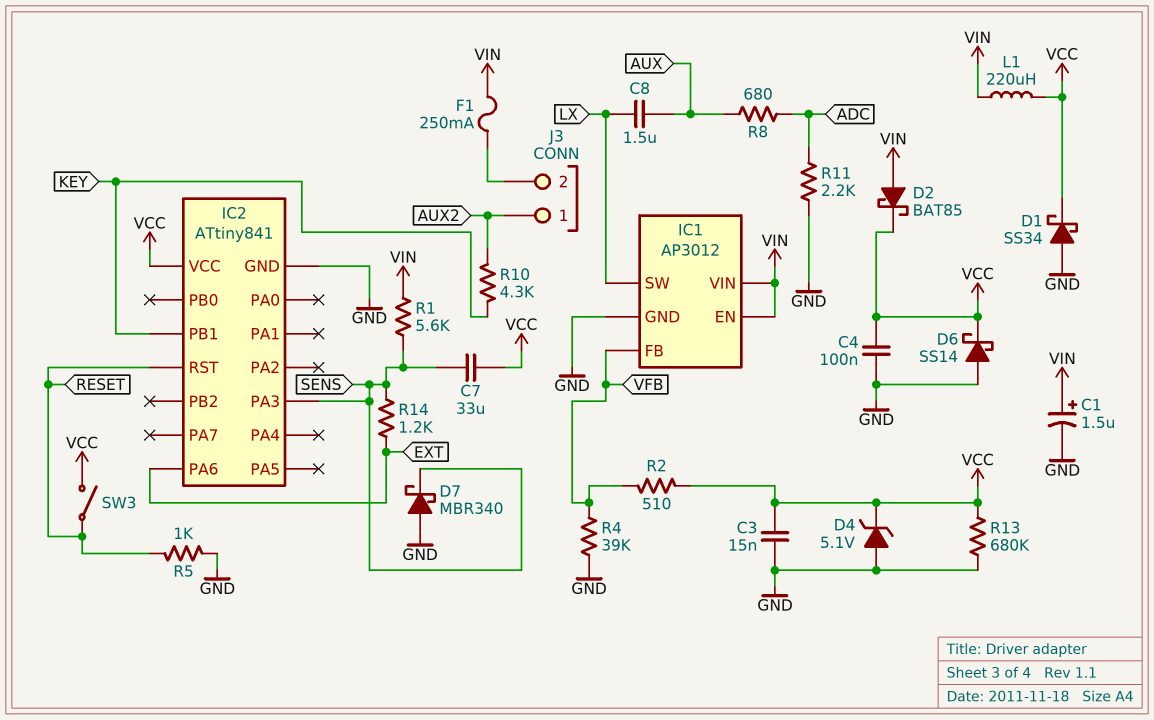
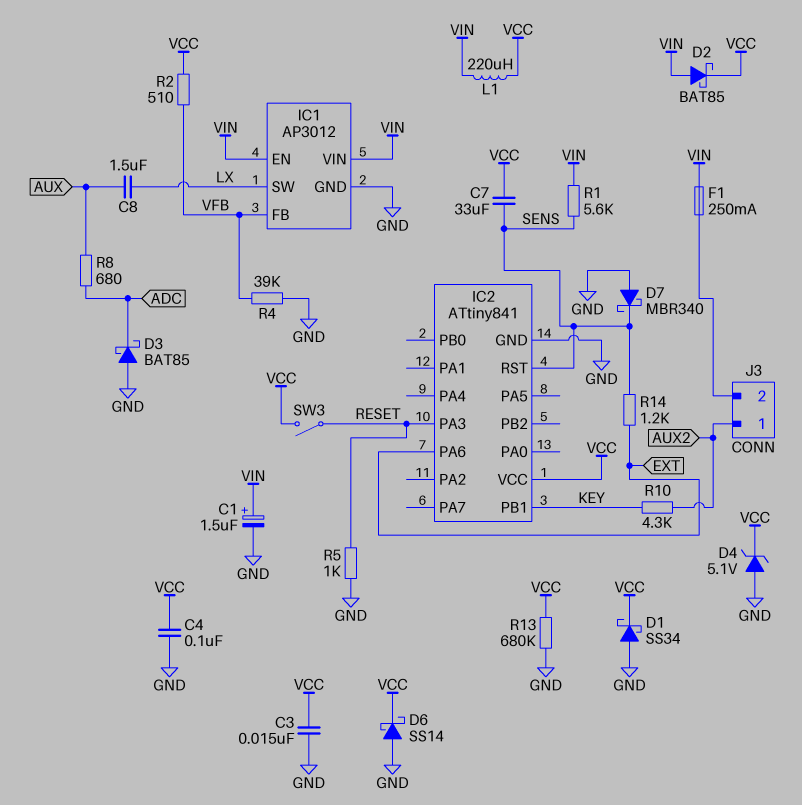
D3: none -> schottky BAT85 (A GND, K ADC)
IC2 pin PA3: SENS -> RESET
IC2 pin RST: RESET -> SENS
R11: 2.2k (ADC, GND) -> none

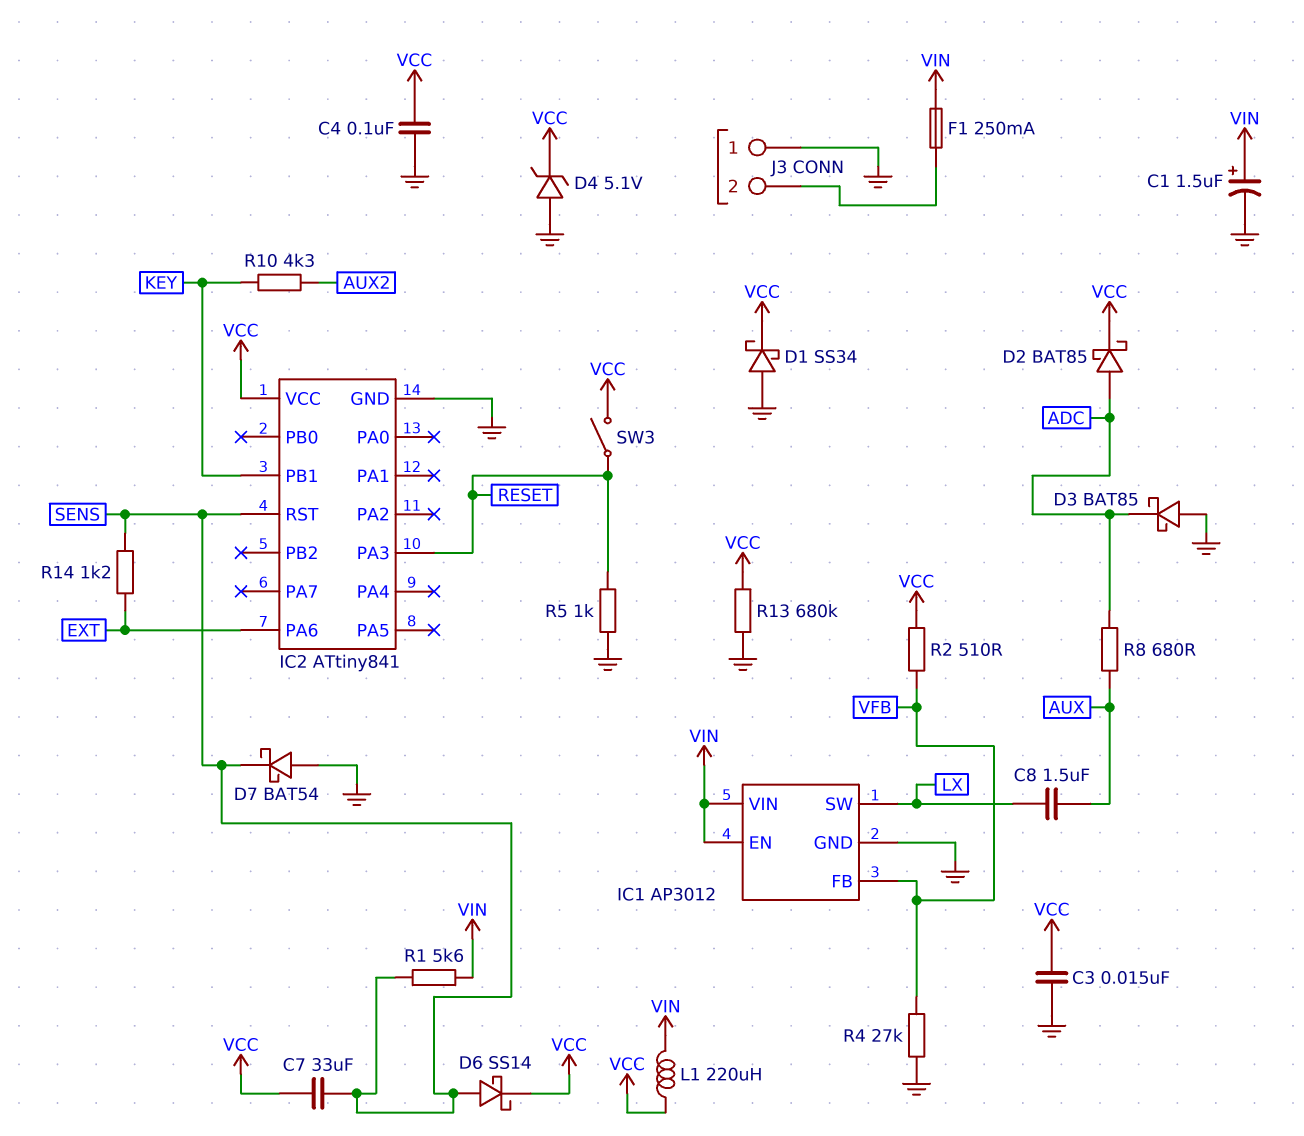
D2: schottky BAT85 (A VIN, K VCC) -> schottky BAT85 (A ADC, K VCC)
D6: schottky SS14 (A GND, K VCC) -> schottky SS14 (A SENS, K VCC)
D7: schottky MBR340 (A GND, K SENS) -> schottky BAT54 (A GND, K SENS)
J3 pin 1: AUX2 -> GND
R4: 39k (GND, VFB) -> 27k (GND, VFB)

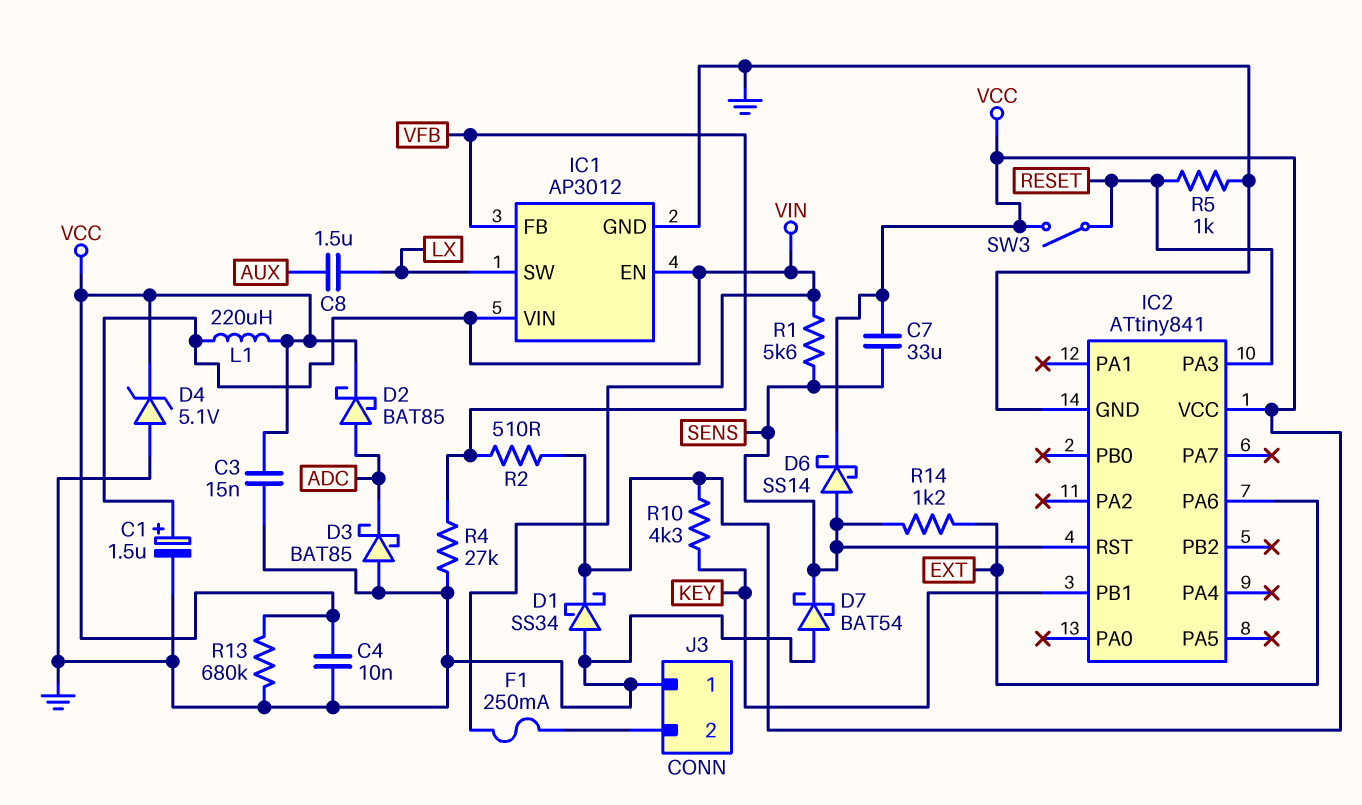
C4: 100nF (GND, VCC) -> 10nF (GND, VCC)
R8: 680 (ADC, AUX) -> none
R10: 4.3k (AUX2, KEY) -> 4.3k (KEY, VCC)

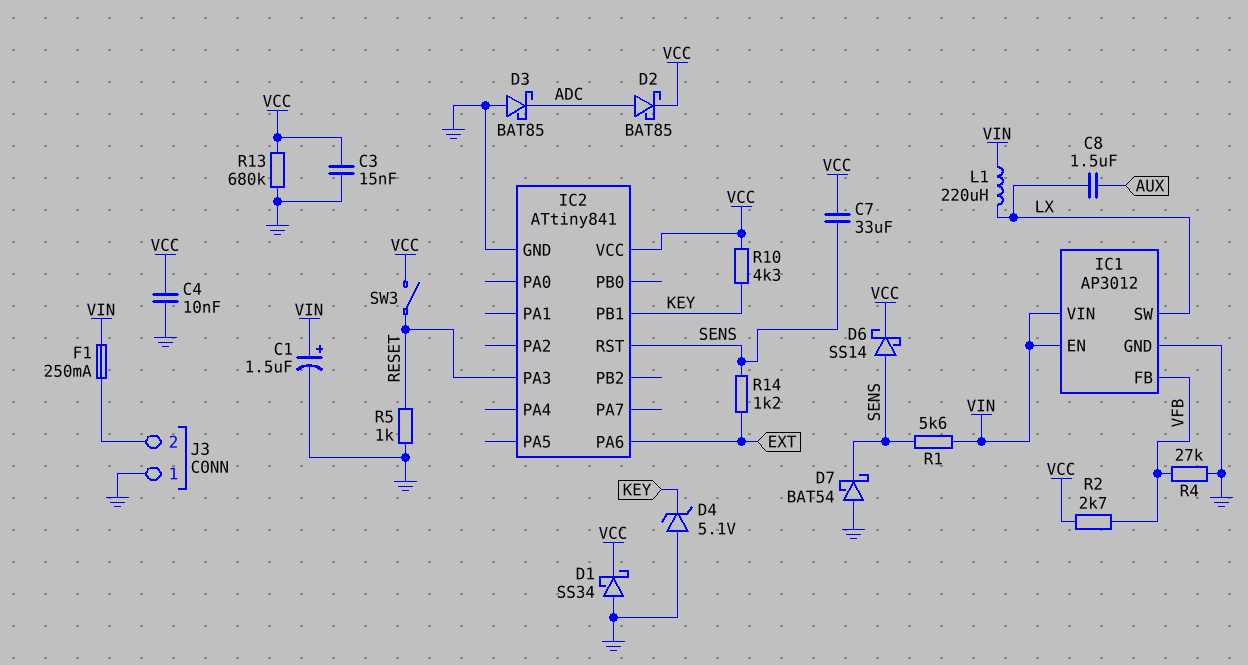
D4: zener 5.1V (A GND, K VCC) -> zener 5.1V (A GND, K KEY)
L1: 220uH (VCC, VIN) -> 220uH (LX, VIN)
R2: 510 (VCC, VFB) -> 2.7k (VCC, VFB)

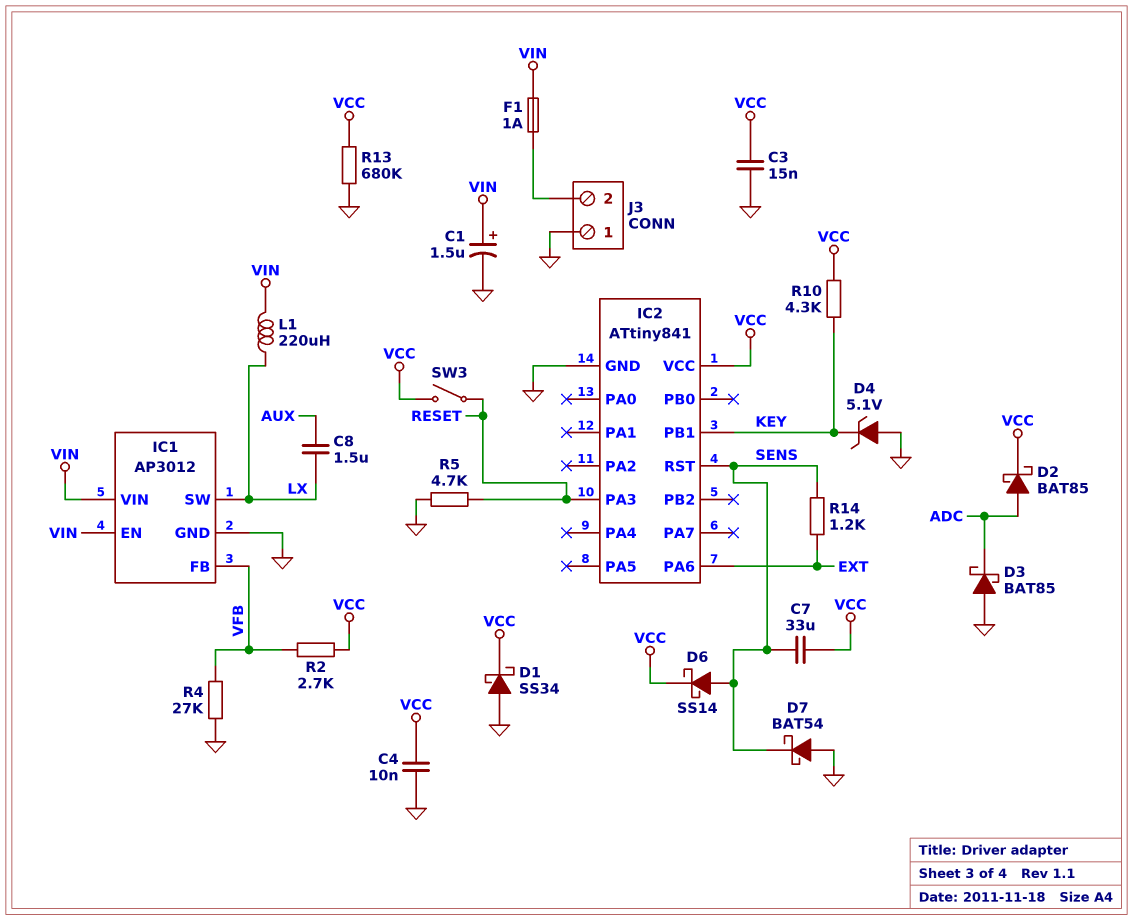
F1: 250mA (J3/2, VIN) -> 1A (J3/2, VIN)
R1: 5.6k (SENS, VIN) -> none
R5: 1k (GND, RESET) -> 4.7k (GND, RESET)

